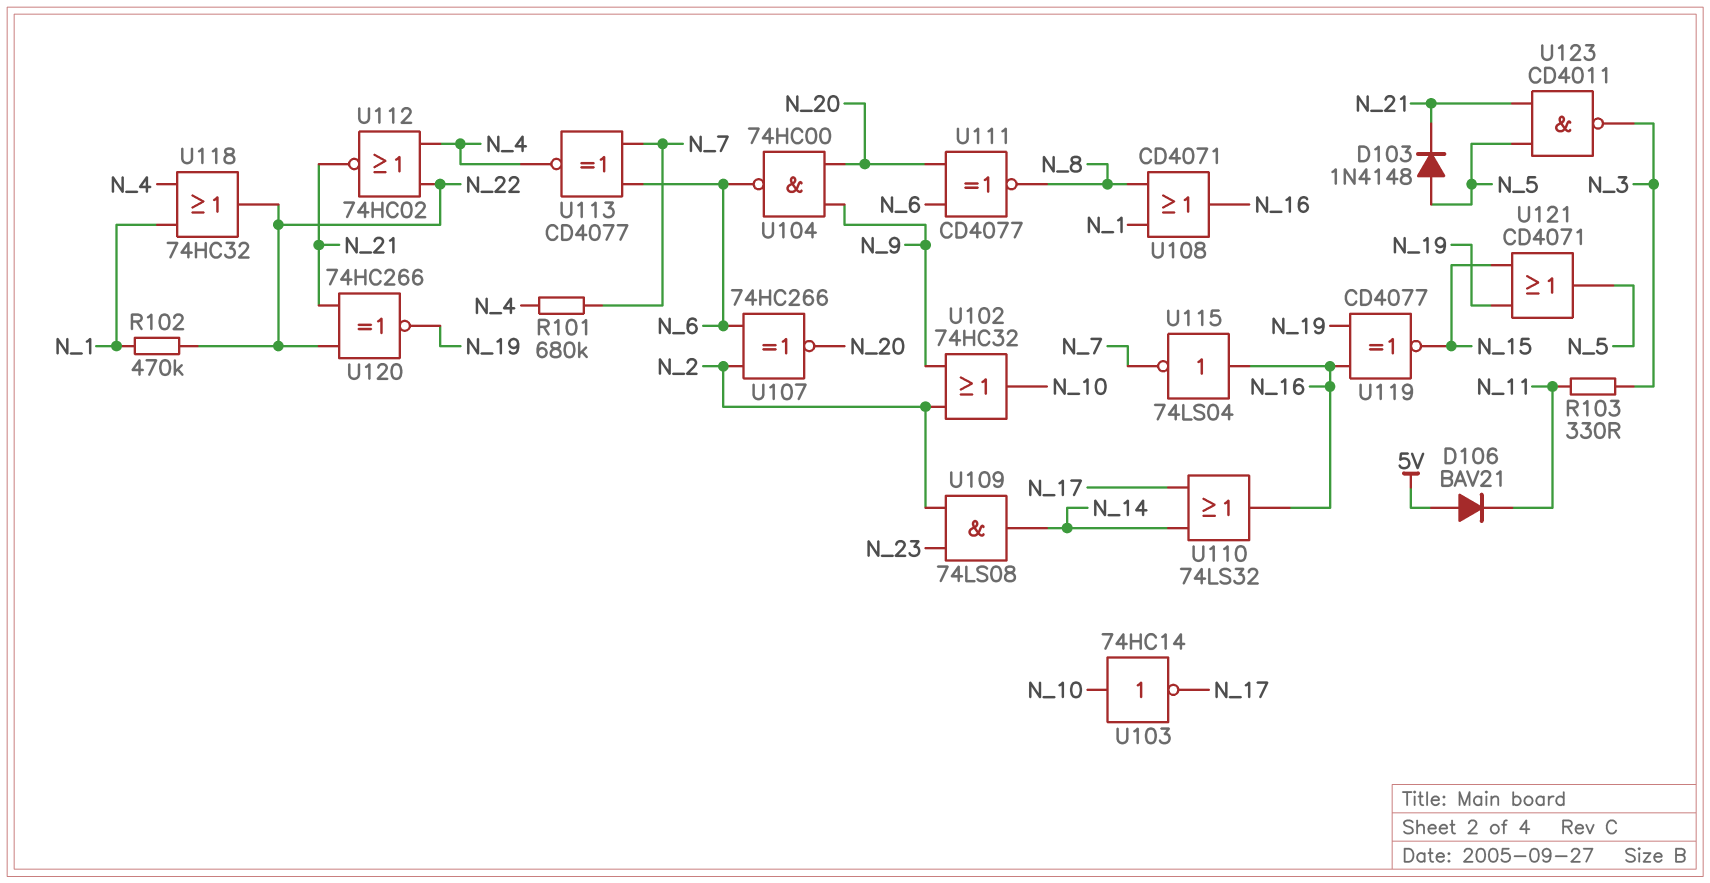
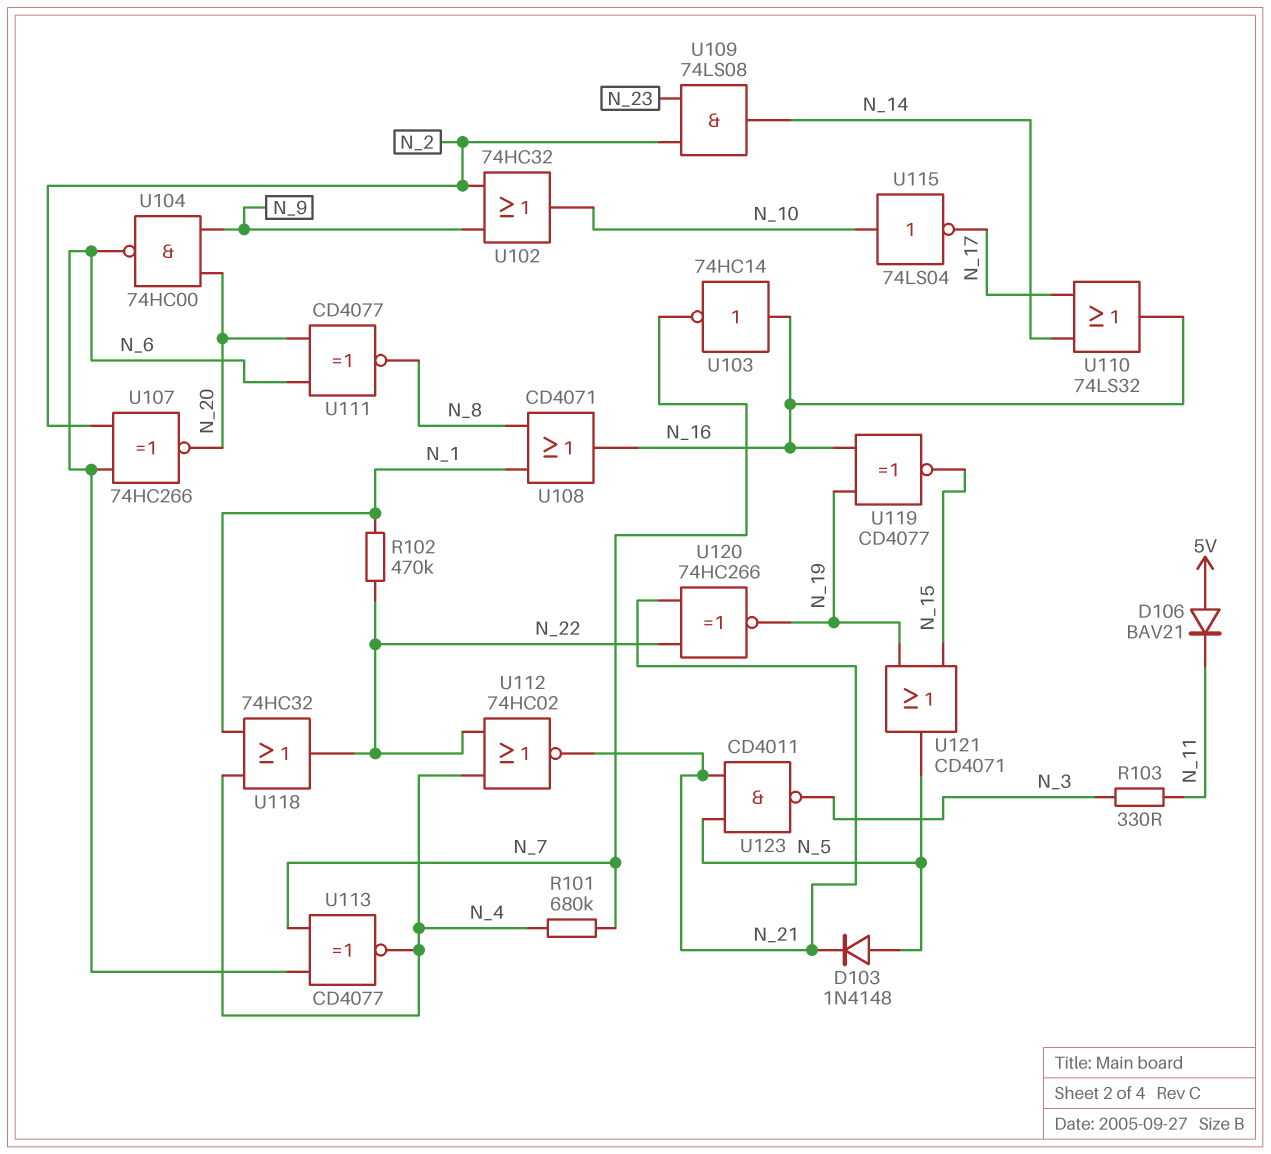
U103: NOT 74HC14 (in N_10, out N_17) -> NOT 74HC14 (in N_16, out N_7)
U115: NOT 74LS04 (in N_16, out N_7) -> NOT 74LS04 (in N_10, out N_17)

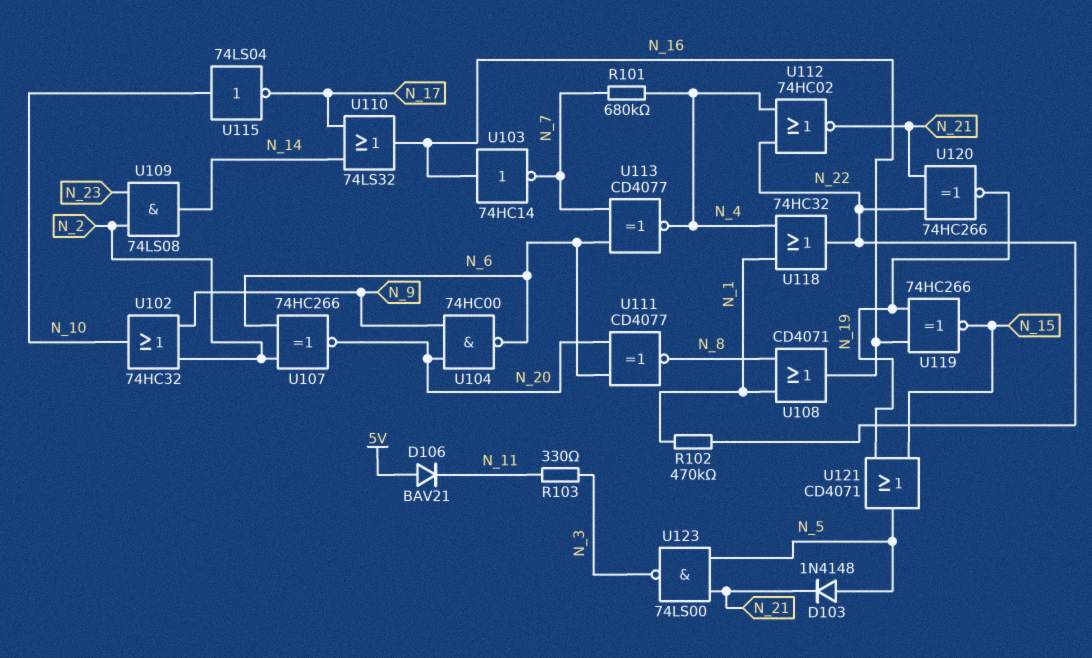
U119: XNOR CD4077 (in N_16, in N_19, out N_15) -> XNOR 74HC266 (in N_16, in N_19, out N_15)
U123: NAND CD4011 (in N_5, in N_21, out N_3) -> NAND 74LS00 (in N_5, in N_21, out N_3)

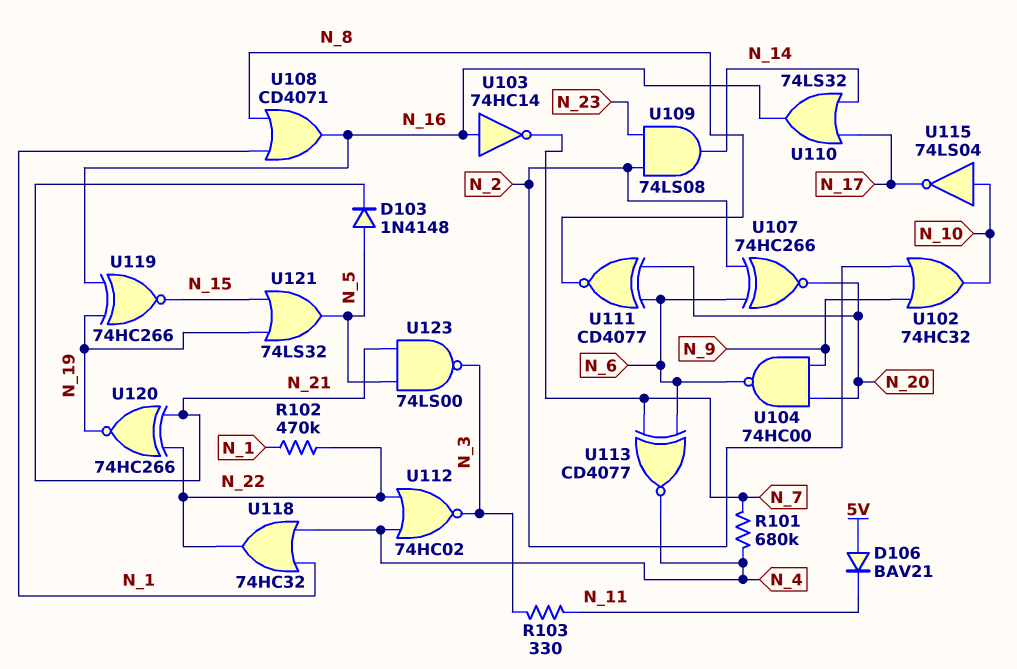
U112: NOR 74HC02 (in N_4, in N_22, out N_21) -> NOR 74HC02 (in N_4, in N_22, out N_3)
U121: OR CD4071 (in N_15, in N_19, out N_5) -> OR 74LS32 (in N_15, in N_19, out N_5)

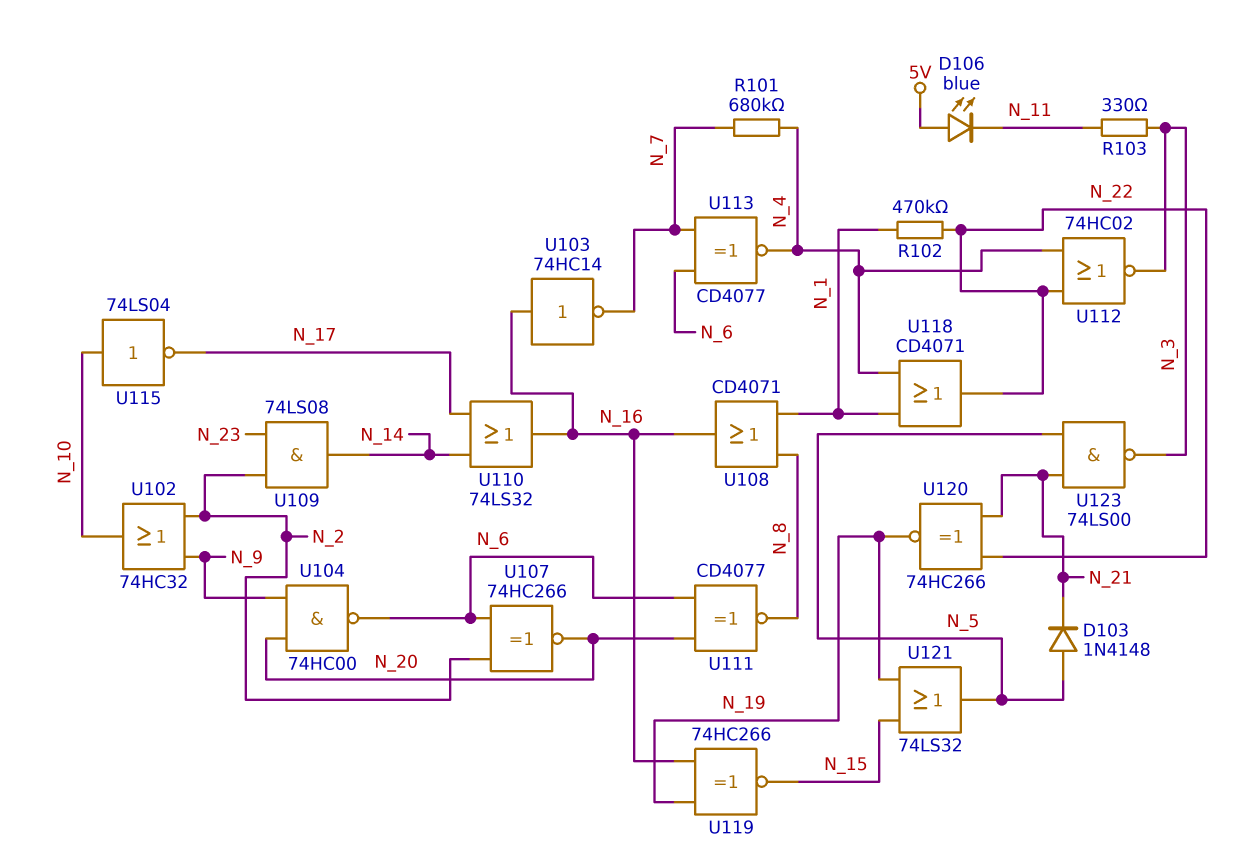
D106: diode BAV21 (A 5V, K N_11) -> LED blue (A 5V, K N_11)
U118: OR 74HC32 (in N_1, in N_4, out N_22) -> OR CD4071 (in N_1, in N_4, out N_22)

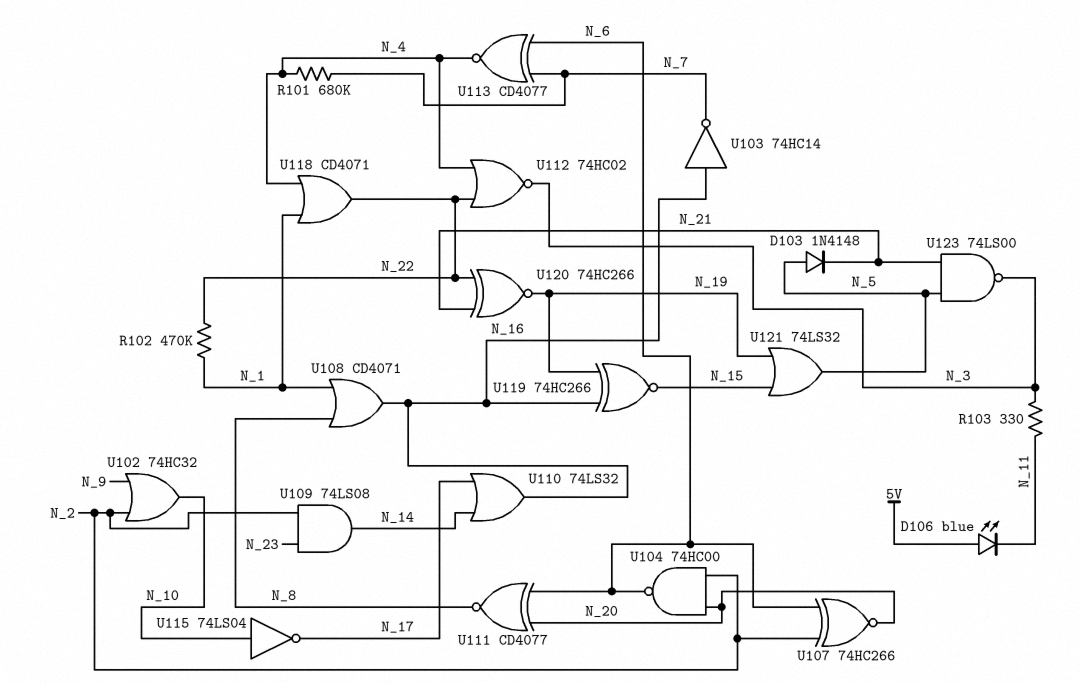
U104: NAND 74HC00 (in N_9, in N_20, out N_6) -> NAND 74HC00 (in N_2, in N_20, out N_6)

